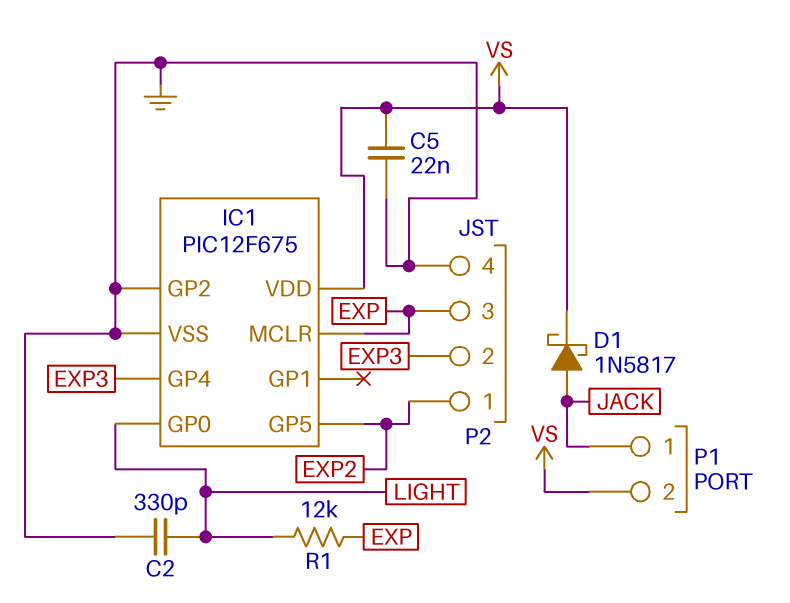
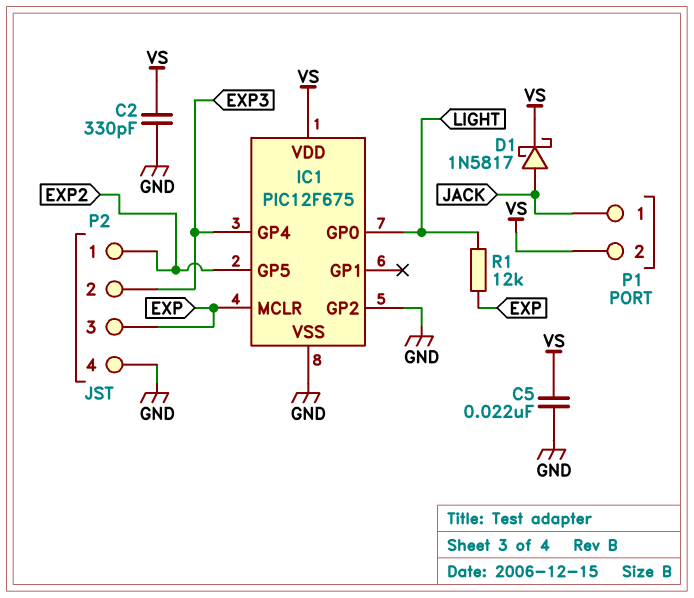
C2: 330pF (GND, LIGHT) -> 330pF (GND, VS)

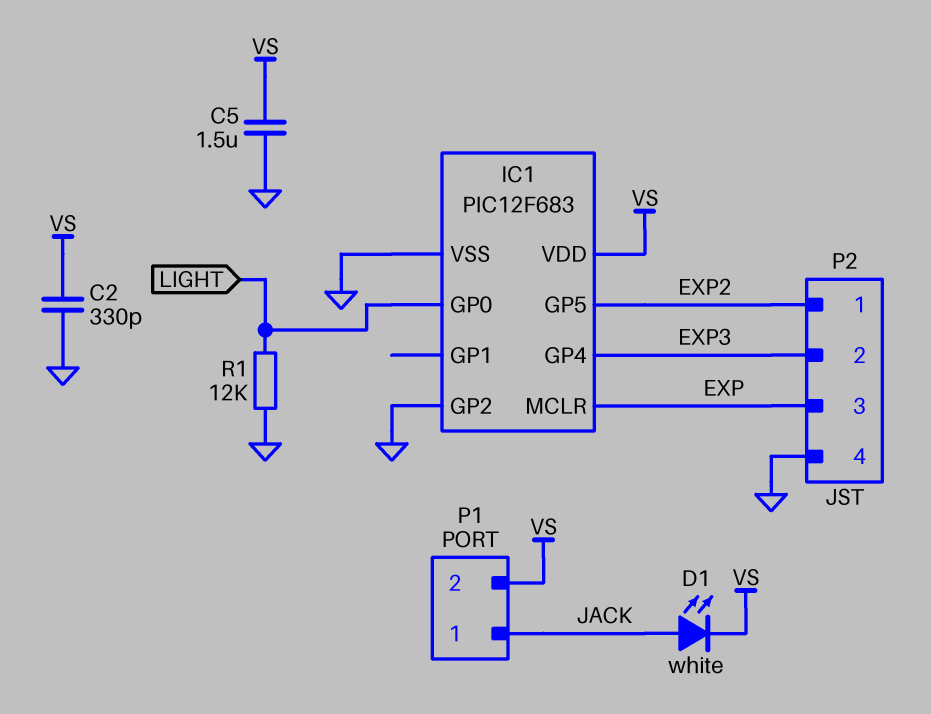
C5: 22nF (GND, VS) -> 1.5uF (GND, VS)
D1: schottky 1N5817 (A JACK, K VS) -> LED white (A JACK, K VS)
IC1: PIC12F675 -> PIC12F683
R1: 12k (EXP, LIGHT) -> 12k (GND, LIGHT)

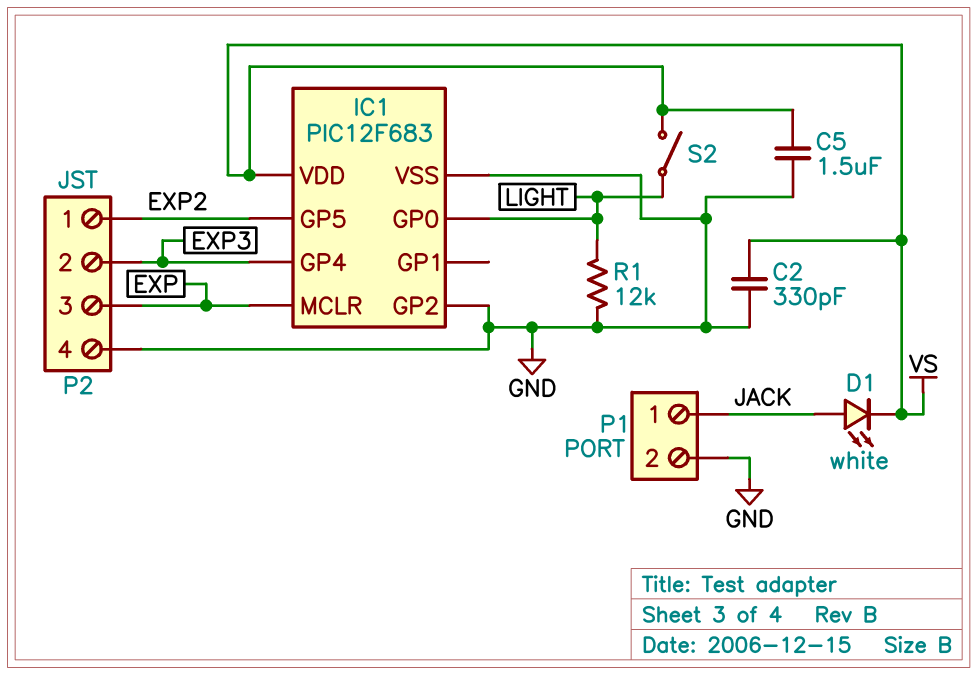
P1 pin 2: VS -> GND
S2: none -> switch (LIGHT, VS)

